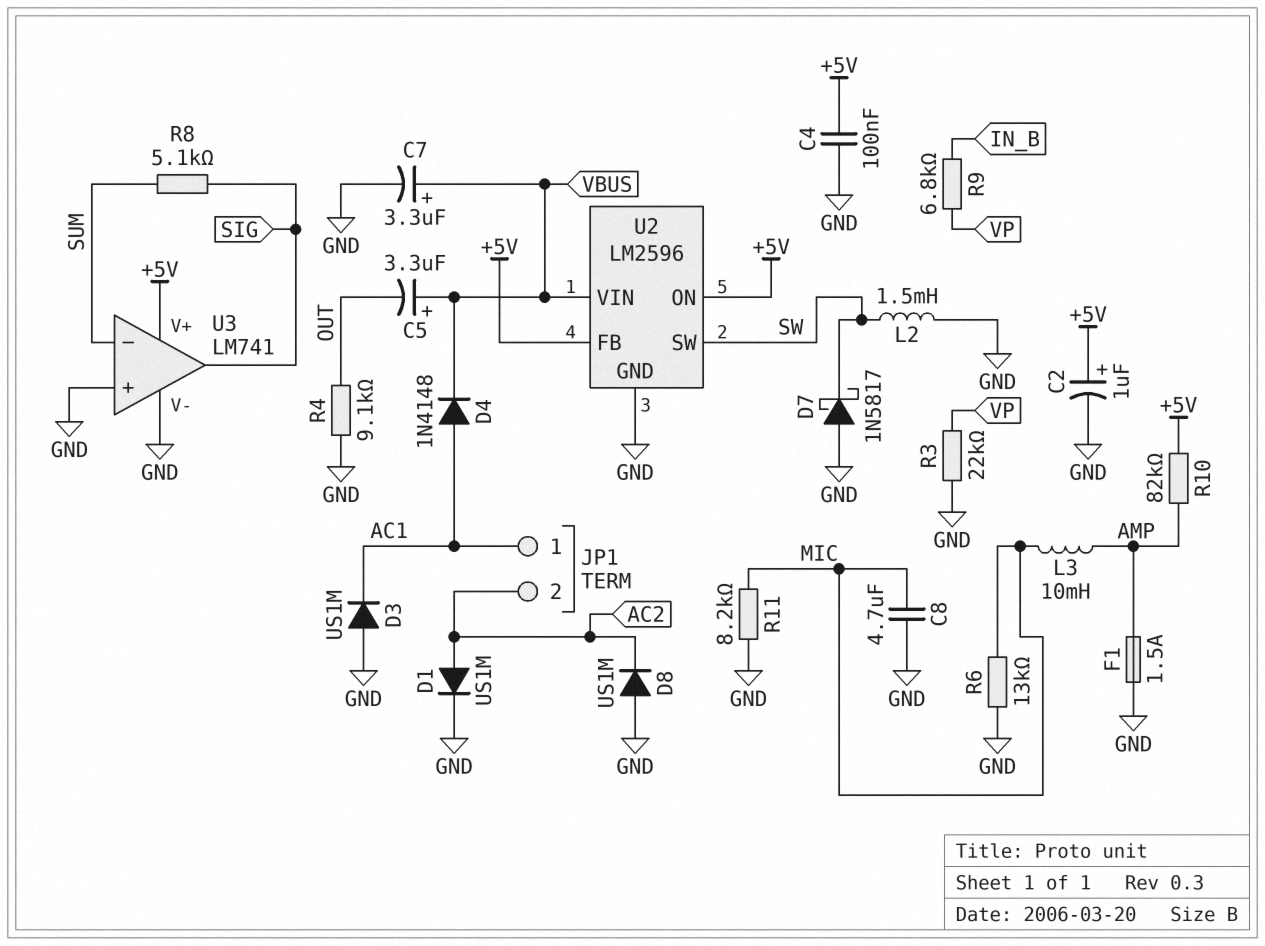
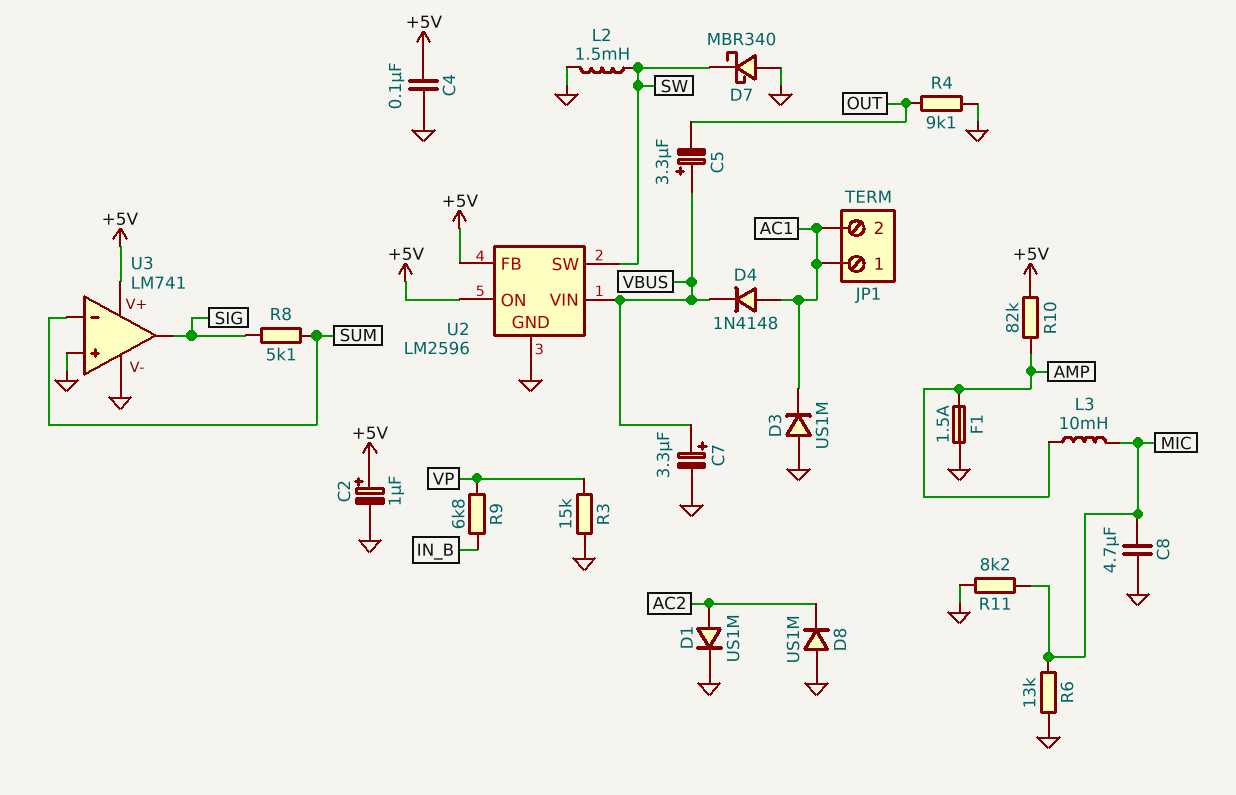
D7: schottky 1N5817 (A GND, K SW) -> schottky MBR340 (A GND, K SW)
JP1 pin 2: AC2 -> AC1
R3: 22k (GND, VP) -> 15k (GND, VP)

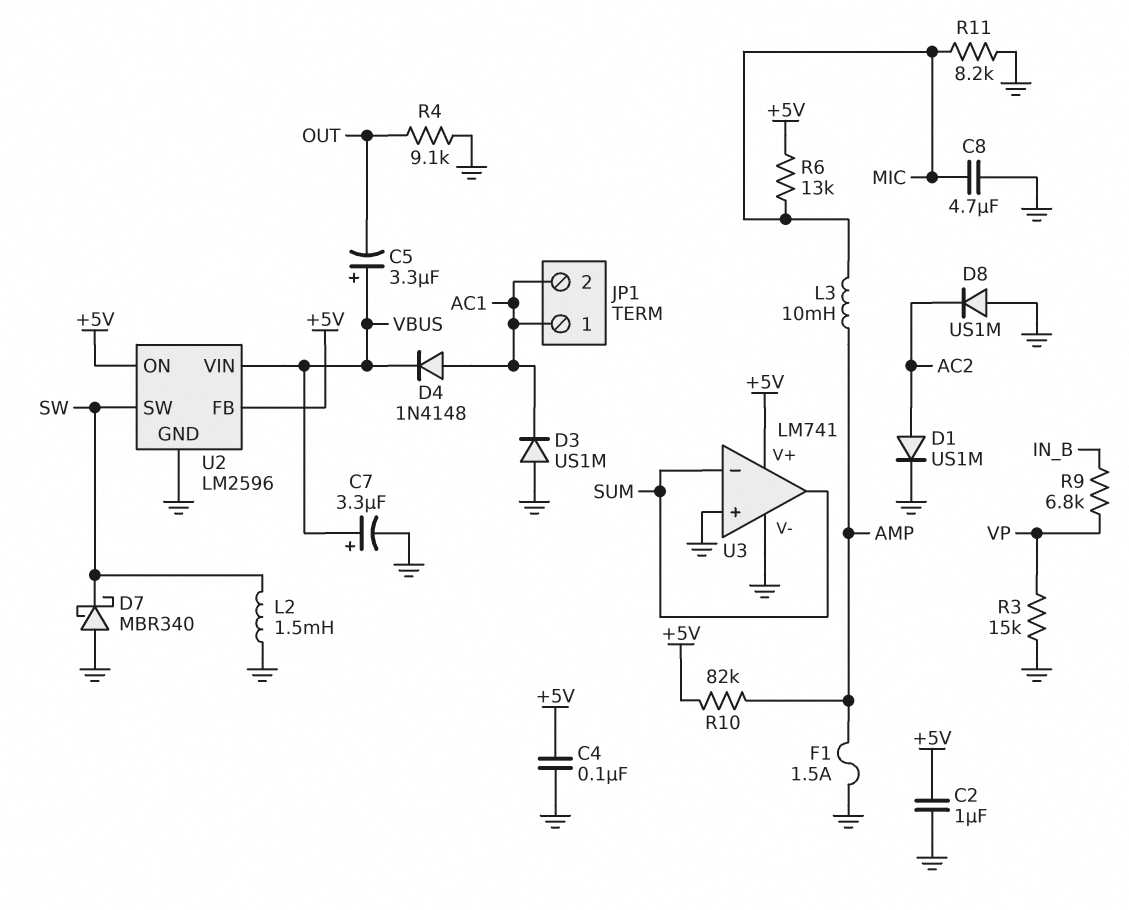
C2: 1uF (plus +5V, minus GND) -> 1uF (+5V, GND)
R6: 13k (GND, MIC) -> 13k (+5V, MIC)
R8: 5.1k (SIG, SUM) -> none
U3 pin out: SIG -> SUM

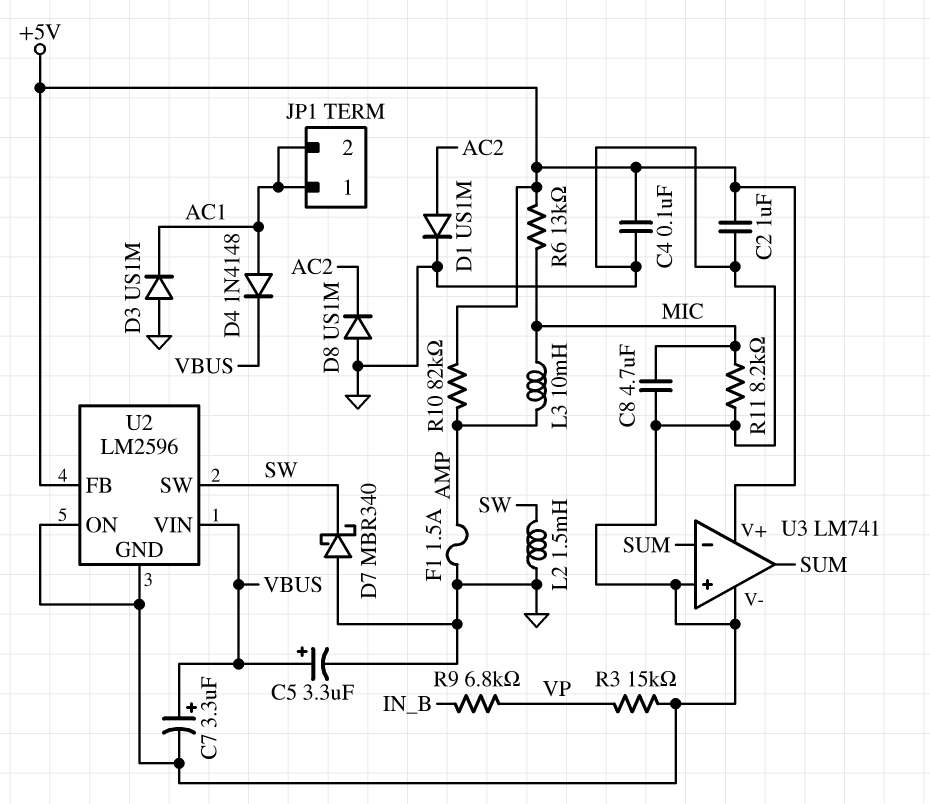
C5: 3.3uF (plus VBUS, minus OUT) -> 3.3uF (plus VBUS, minus GND)
R4: 9.1k (GND, OUT) -> none
U2 pin ON: +5V -> GND

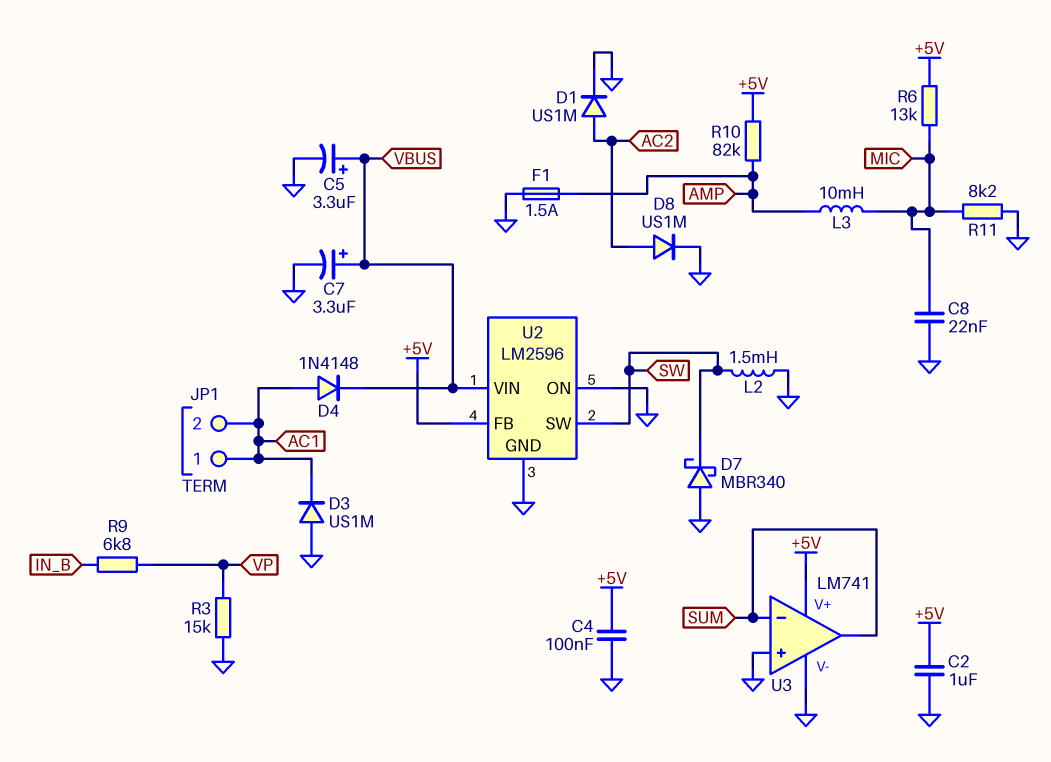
C8: 4.7uF (GND, MIC) -> 22nF (GND, MIC)
D8: diode US1M (A GND, K AC2) -> diode US1M (A AC2, K GND)

